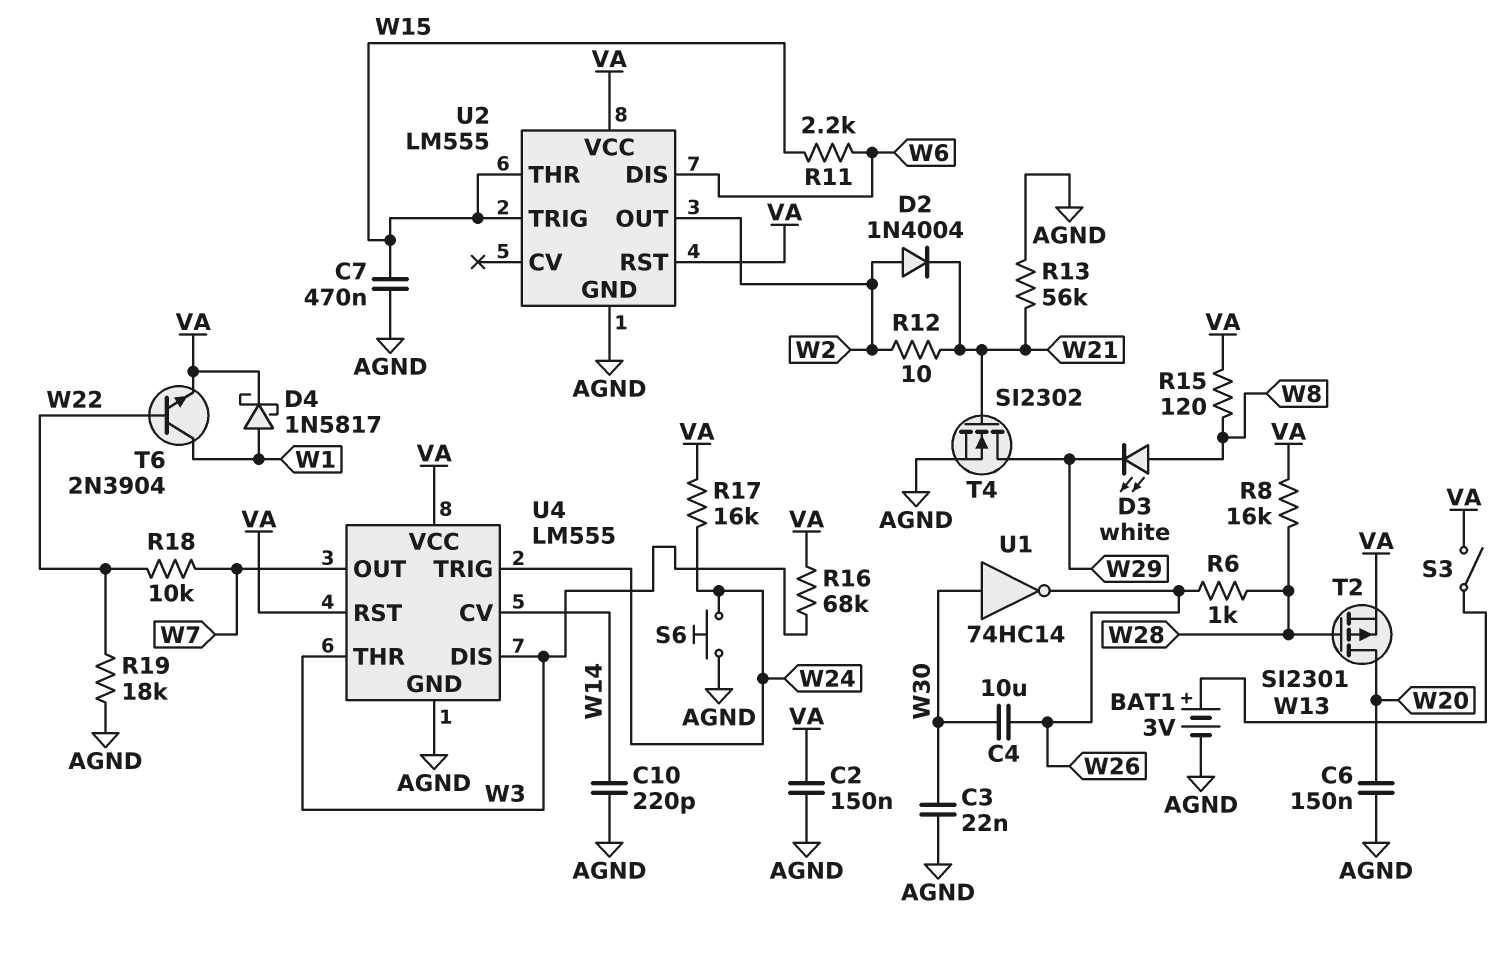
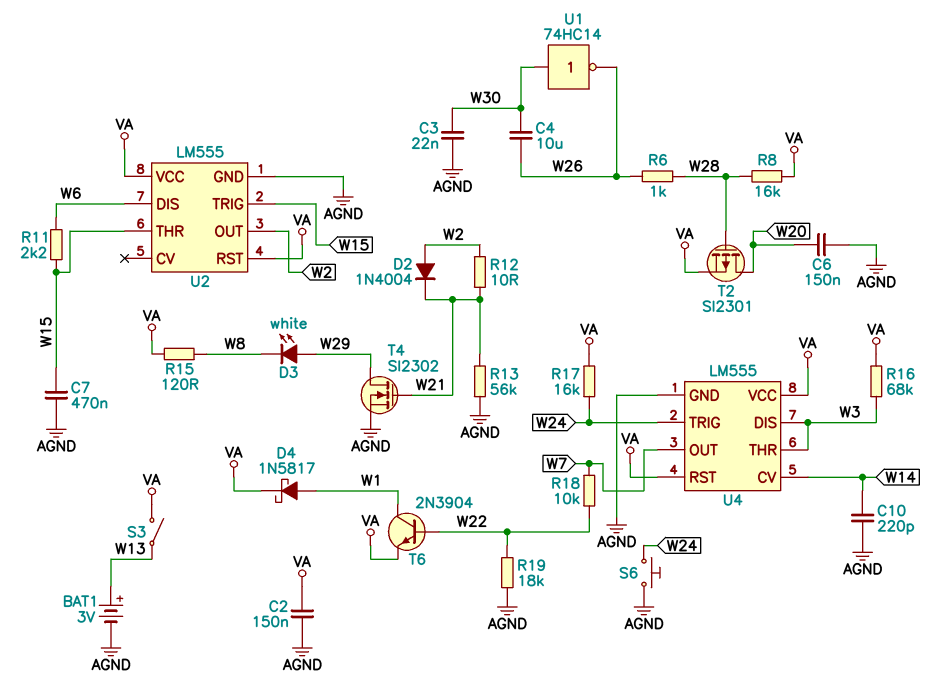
D3: LED white (A W8, K W29) -> LED white (A W29, K W8)

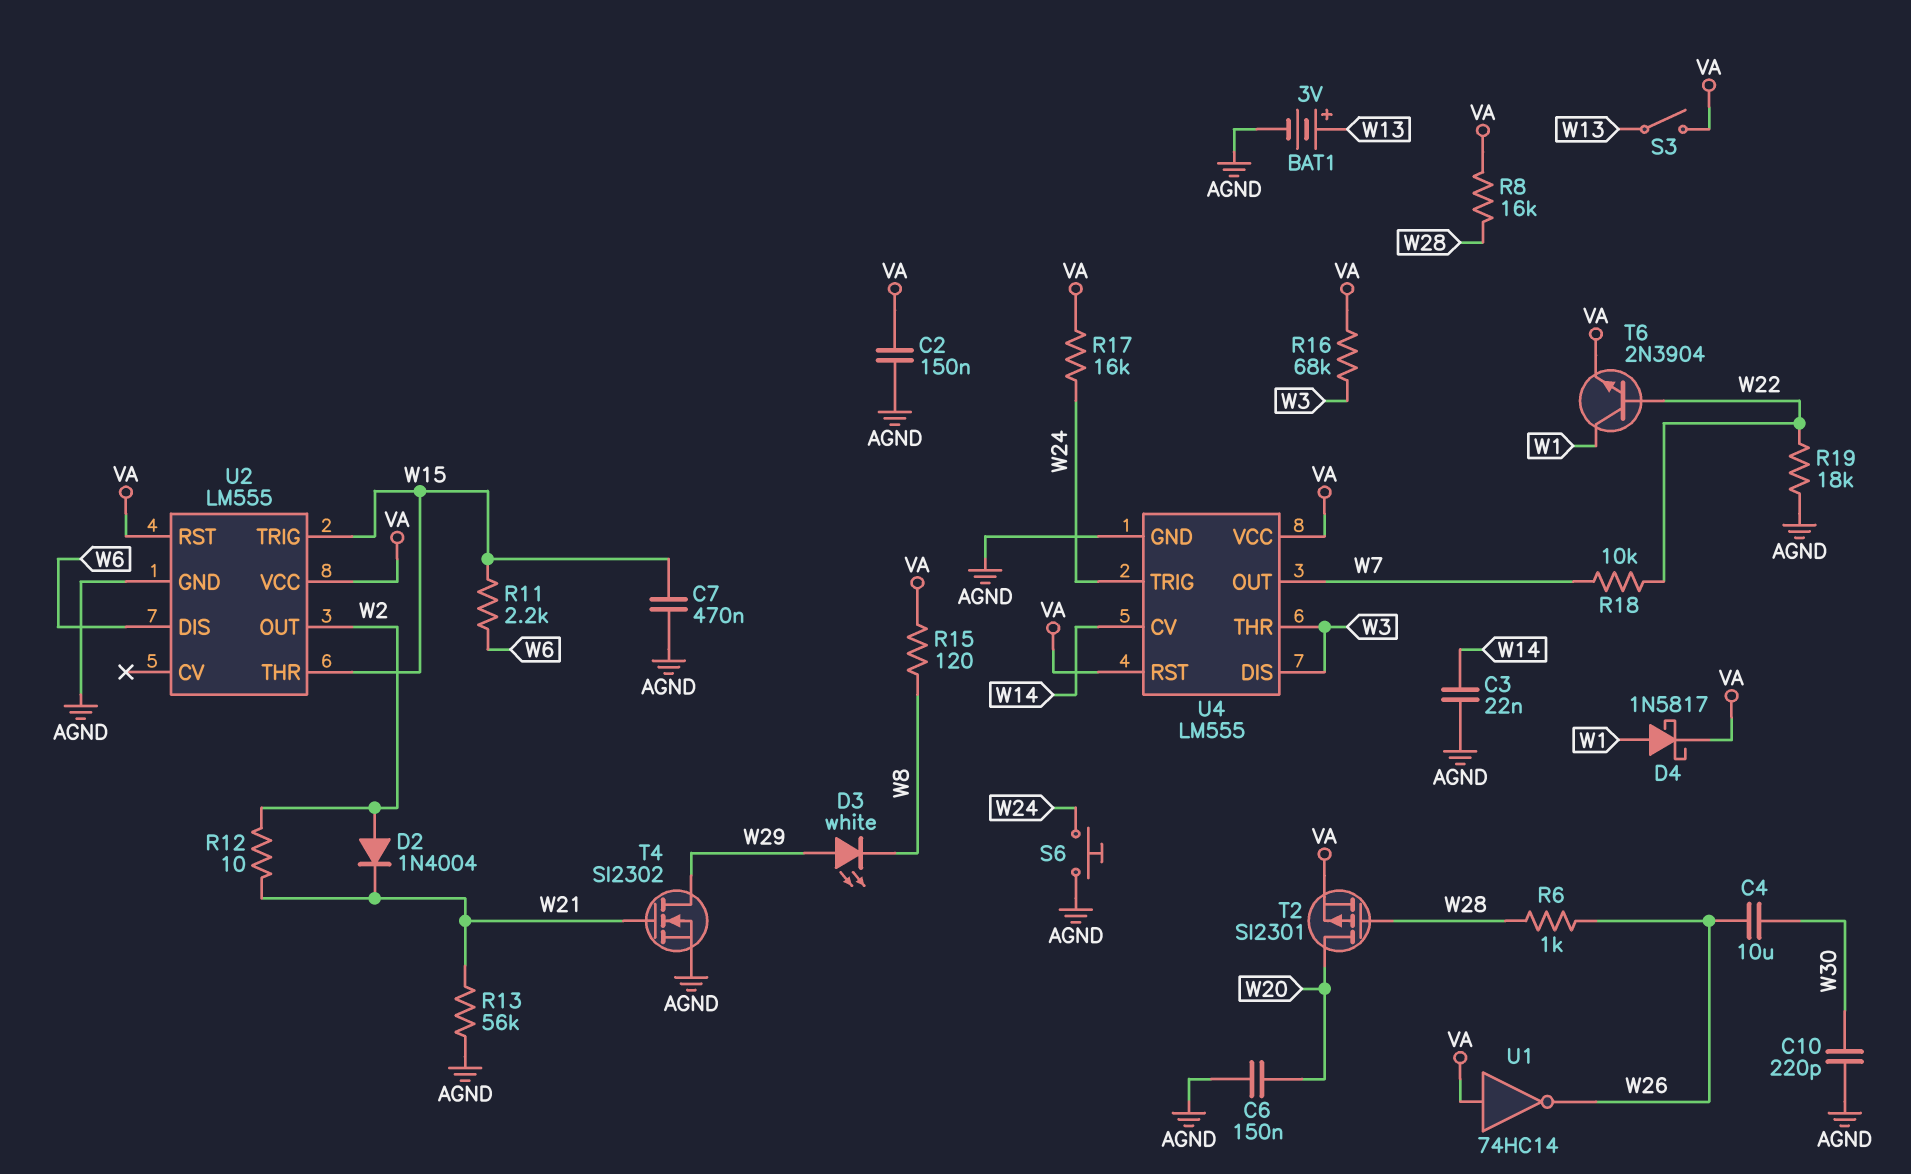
C3: 22nF (AGND, W30) -> 22nF (AGND, W14)
C10: 220pF (AGND, W14) -> 220pF (AGND, W30)
U1: NOT 74HC14 (in W30, out W26) -> NOT 74HC14 (in VA, out W26)

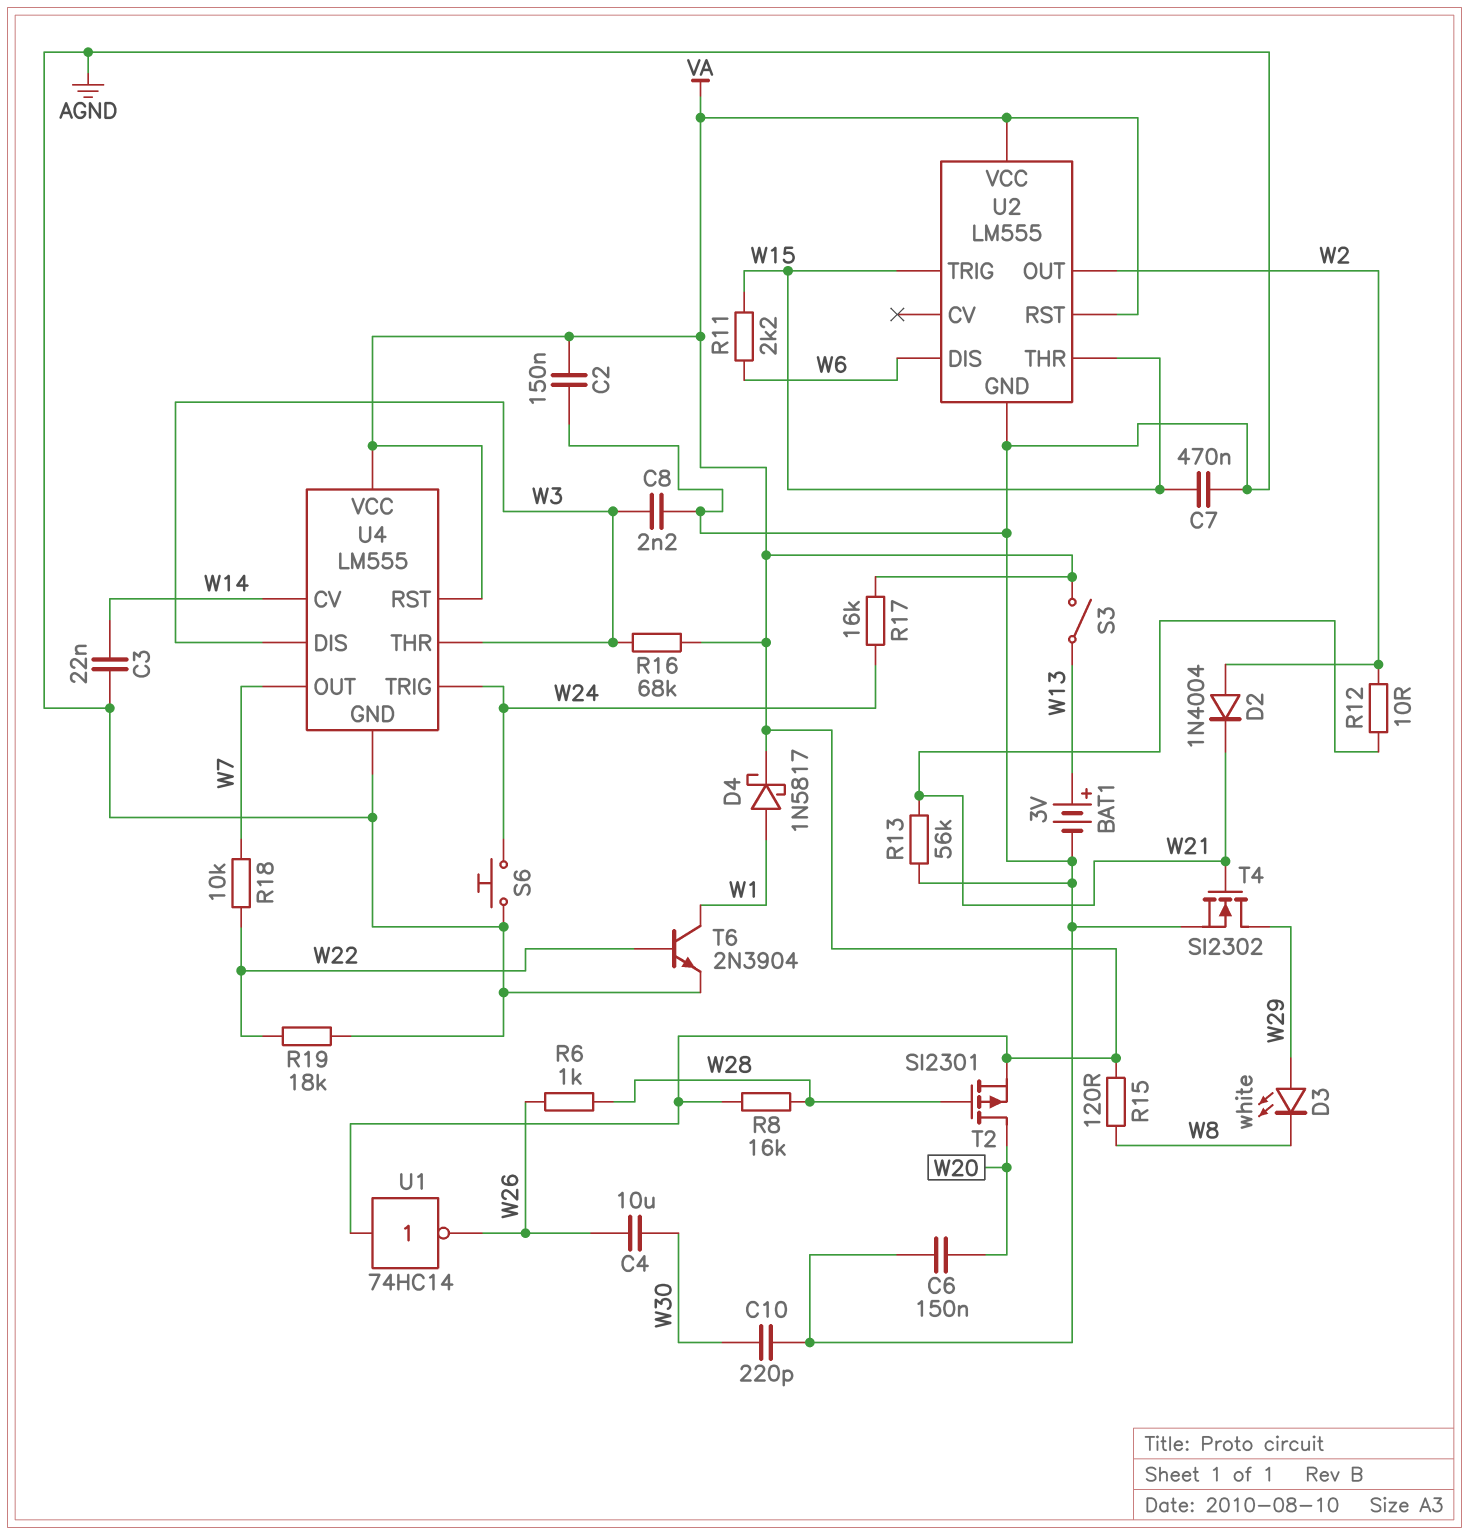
C8: none -> 2.2nF (AGND, W3)
T6: NPN 2N3904 (B W22, C W1, E VA) -> NPN 2N3904 (B W22, C W1, E AGND)

